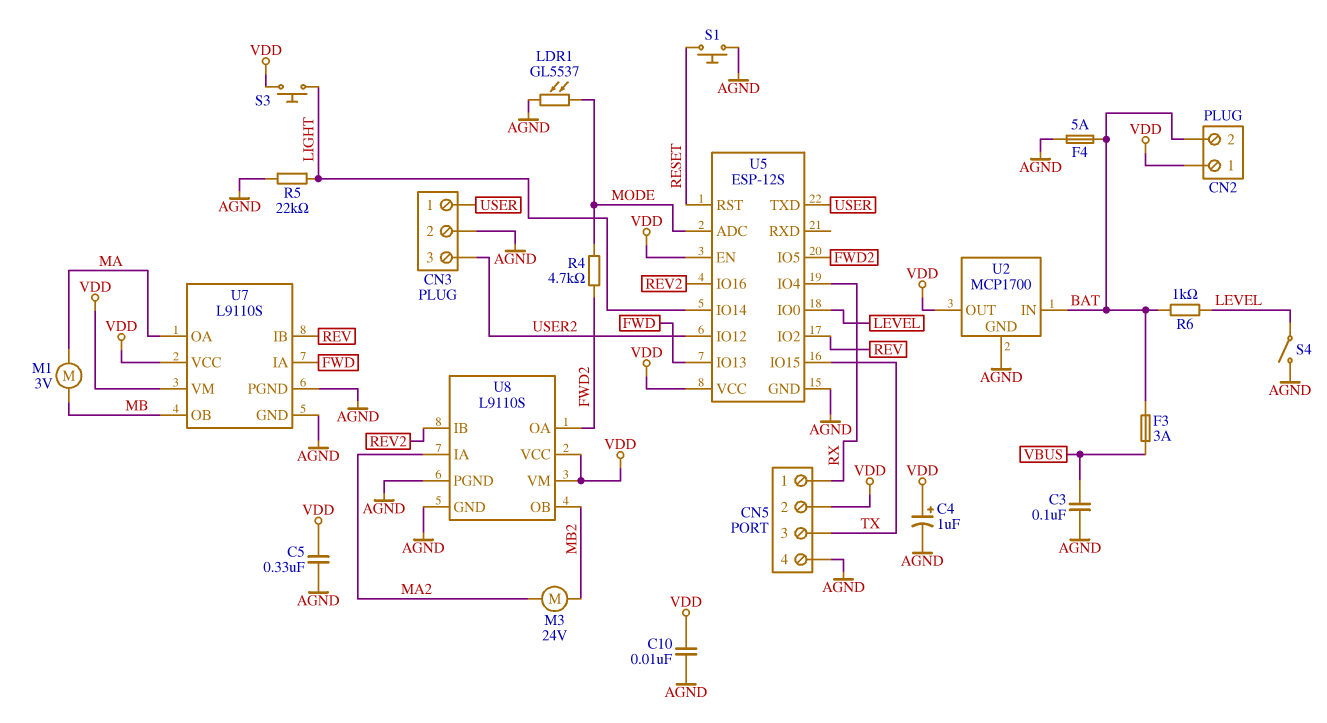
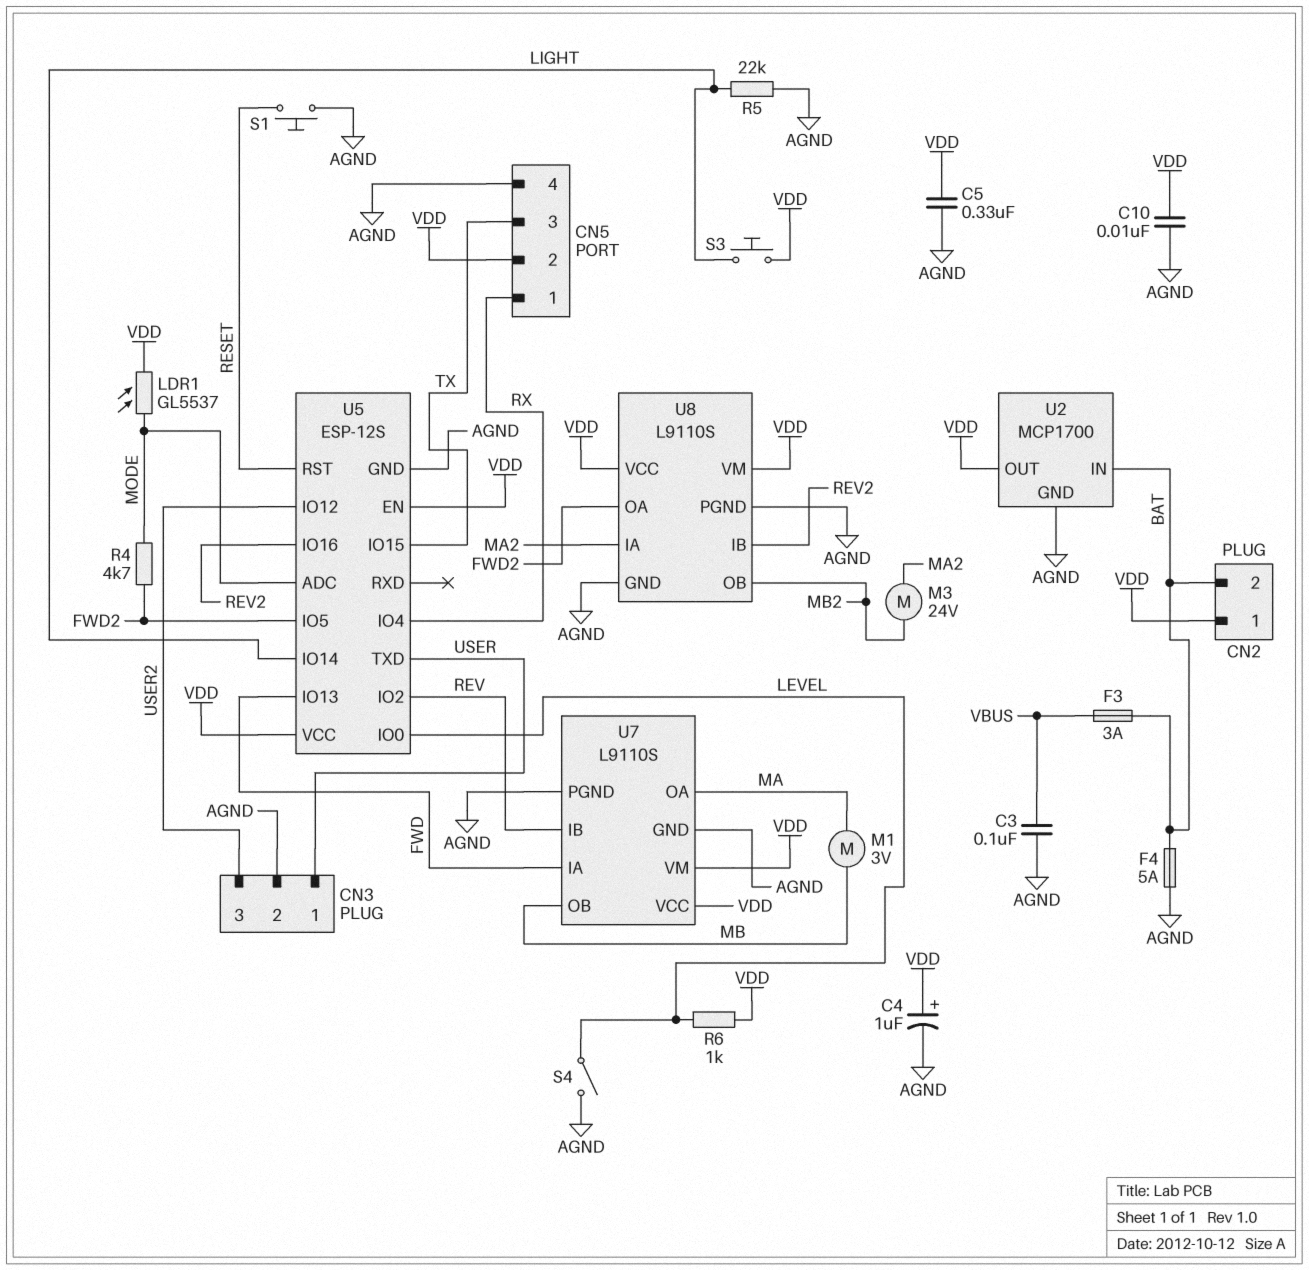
LDR1: GL5537 (AGND, MODE) -> GL5537 (MODE, VDD)
R6: 1k (BAT, LEVEL) -> 1k (LEVEL, VDD)

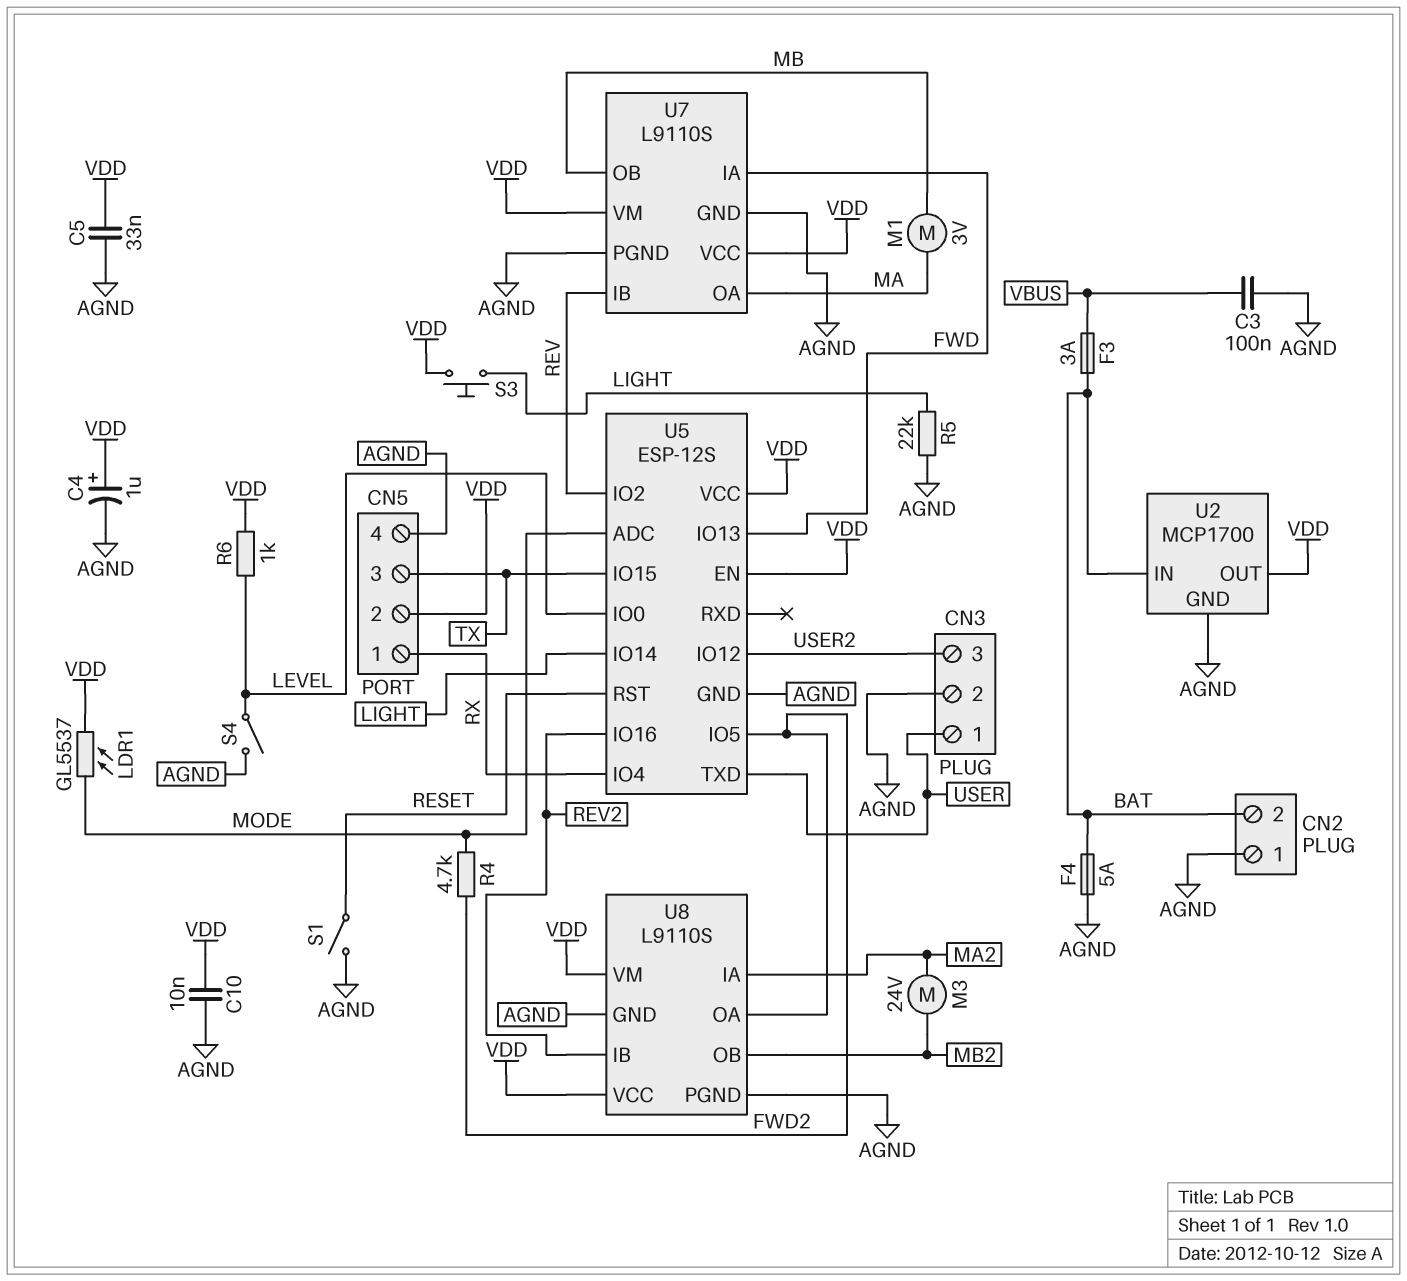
C5: 330nF (AGND, VDD) -> 33nF (AGND, VDD)
CN2 pin 1: VDD -> AGND
S1: button (AGND, RESET) -> switch (AGND, RESET)

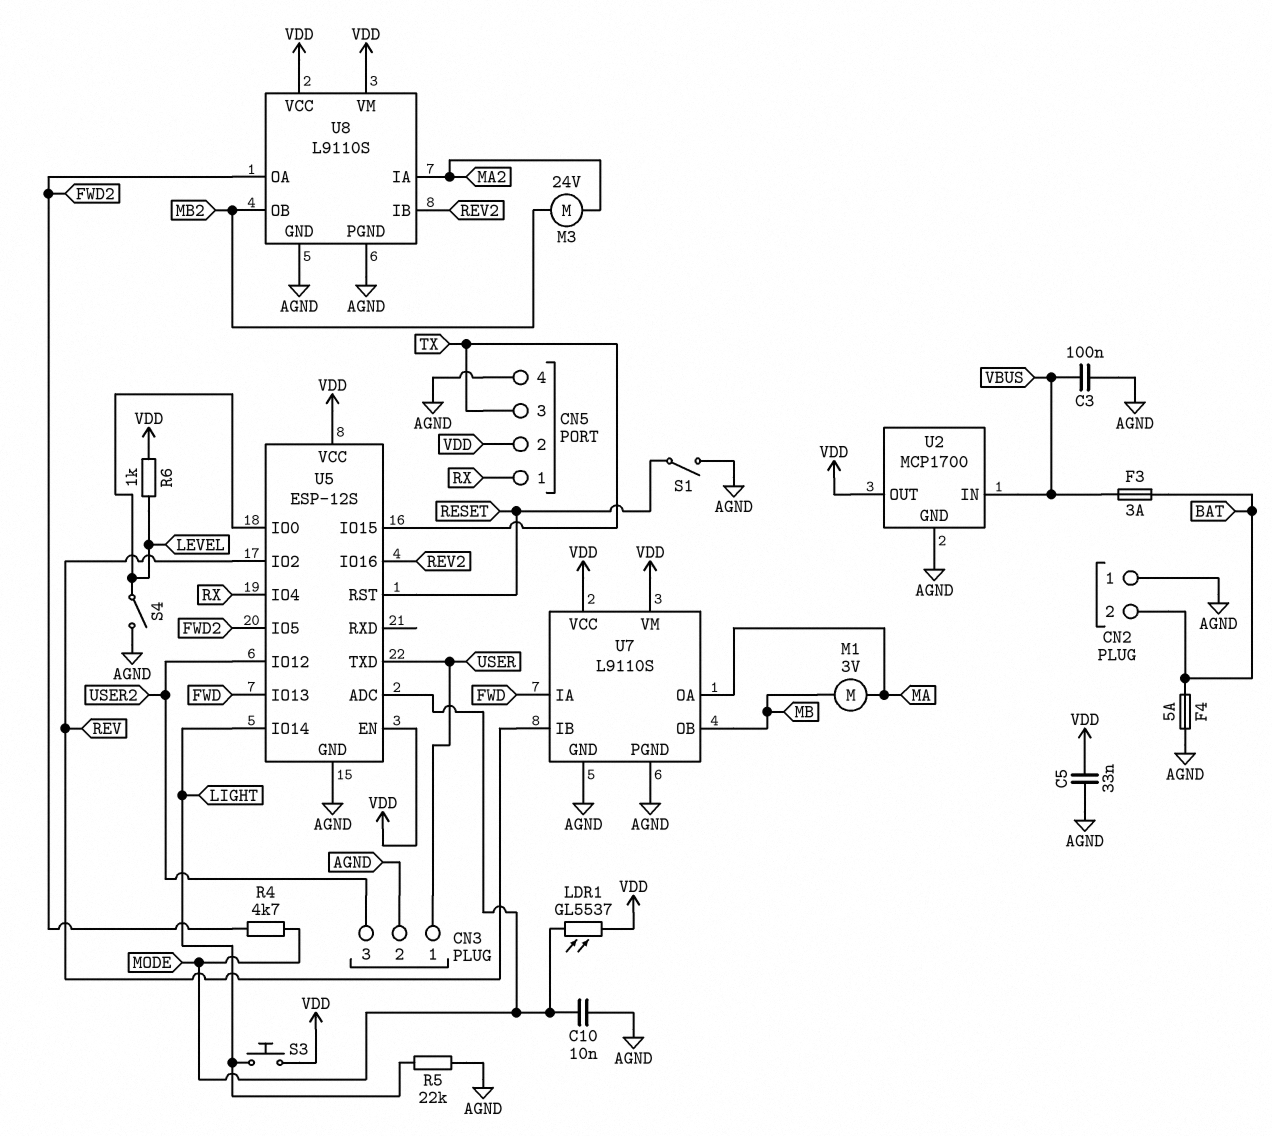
C4: 1uF (plus VDD, minus AGND) -> none
C10: 10nF (AGND, VDD) -> 10nF (AGND, MODE)
U2 pin IN: BAT -> VBUS

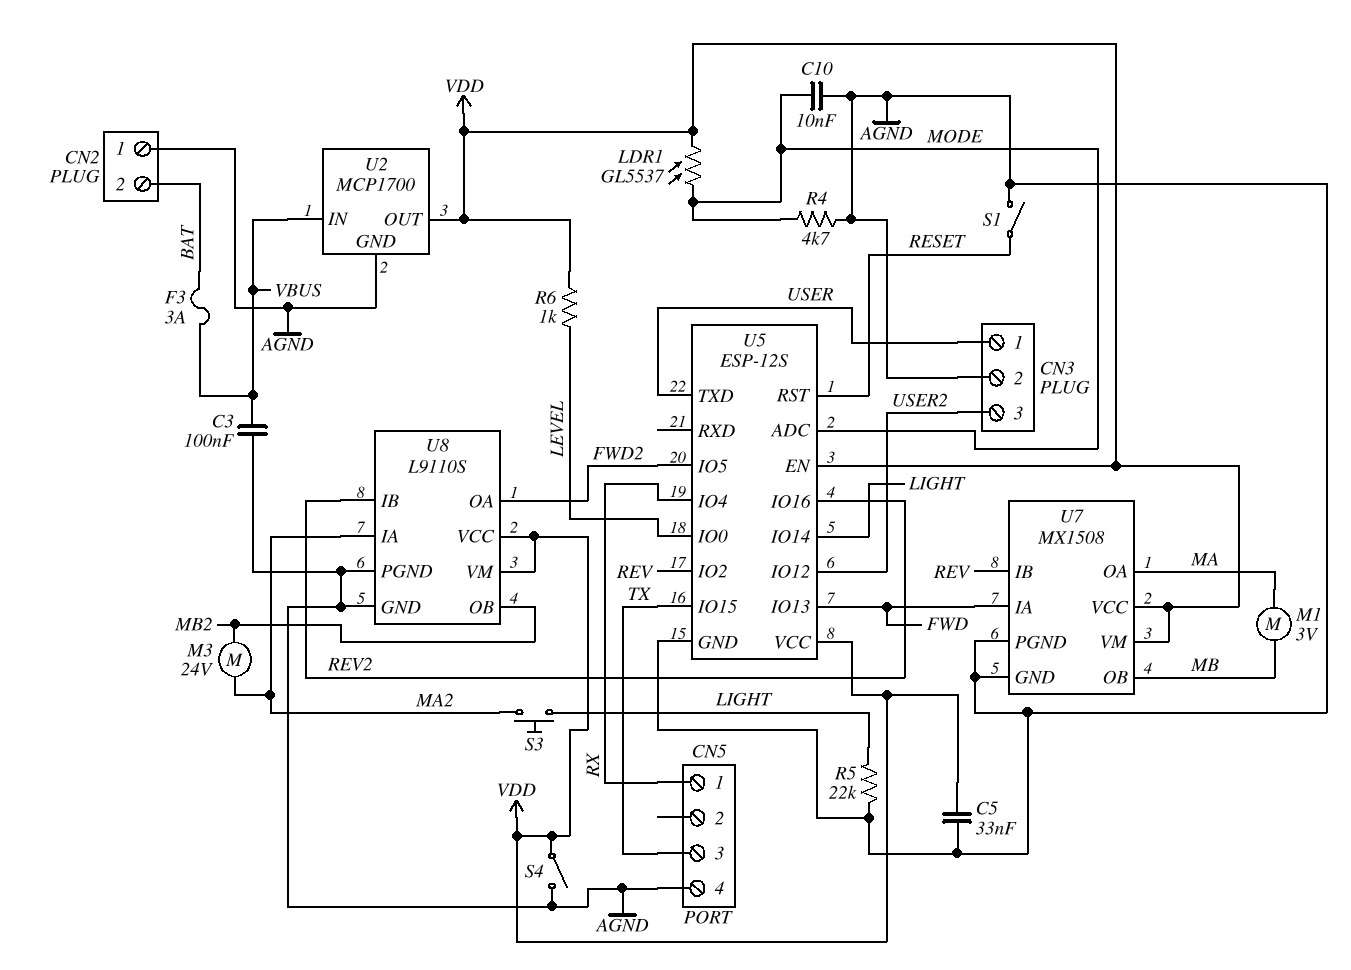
CN5 pin 2: VDD -> none
F4: 5A (AGND, BAT) -> none
R4: 4.7k (FWD2, MODE) -> 4.7k (AGND, MODE)
S3: button (LIGHT, VDD) -> button (LIGHT, MA2)
S4: switch (AGND, LEVEL) -> switch (AGND, VDD)
U7: L9110S -> MX1508

